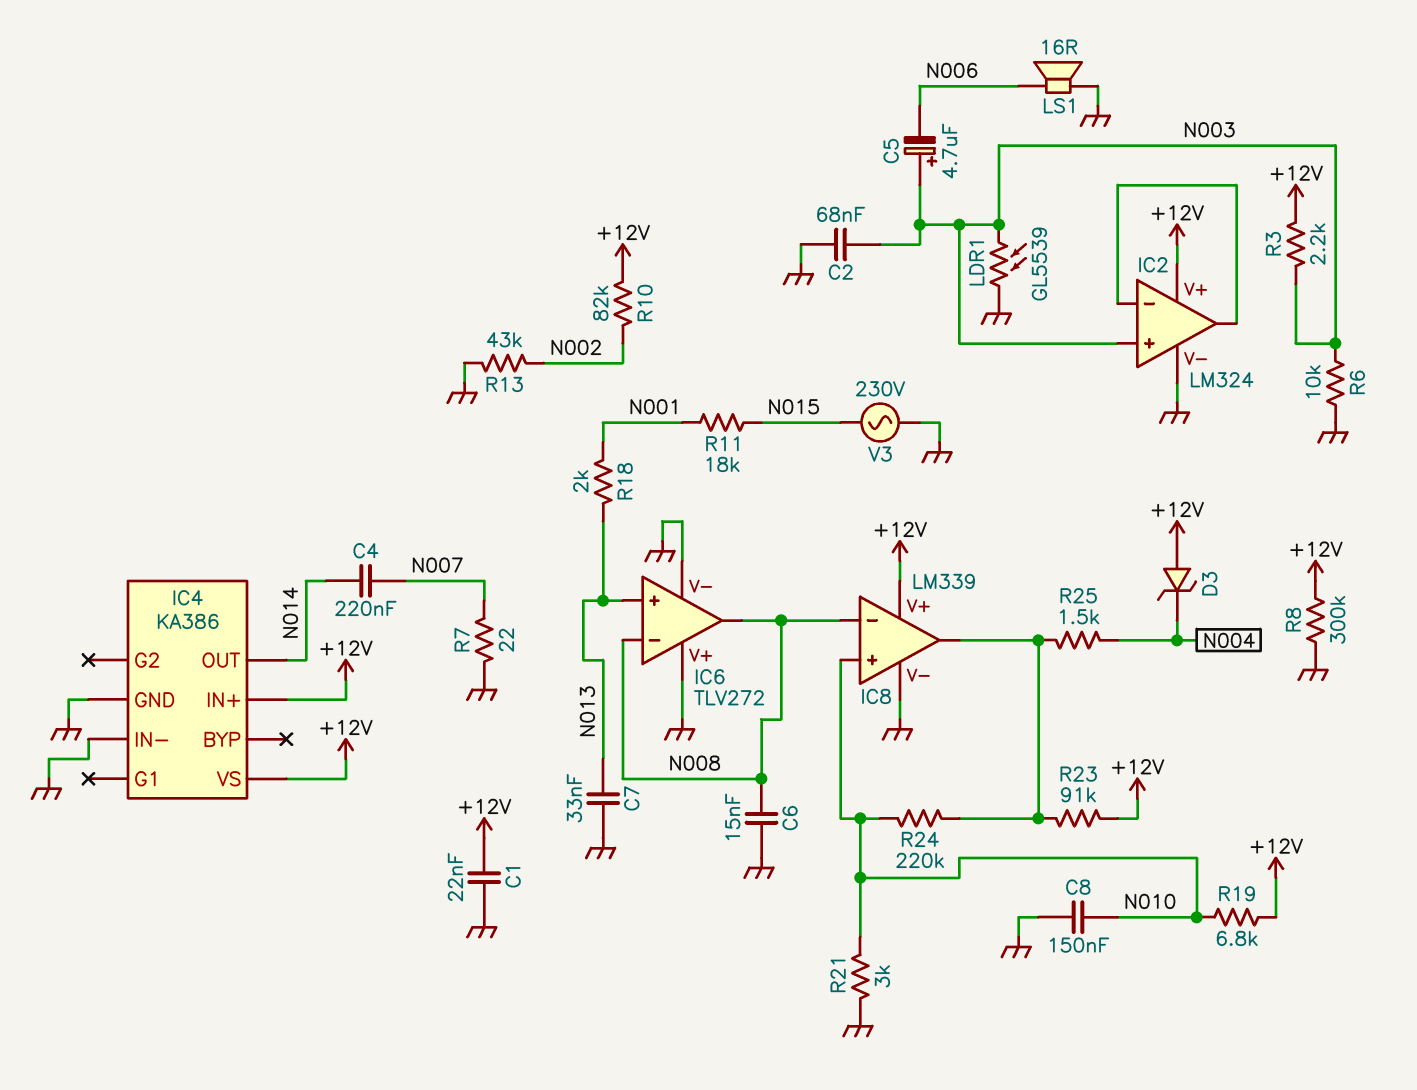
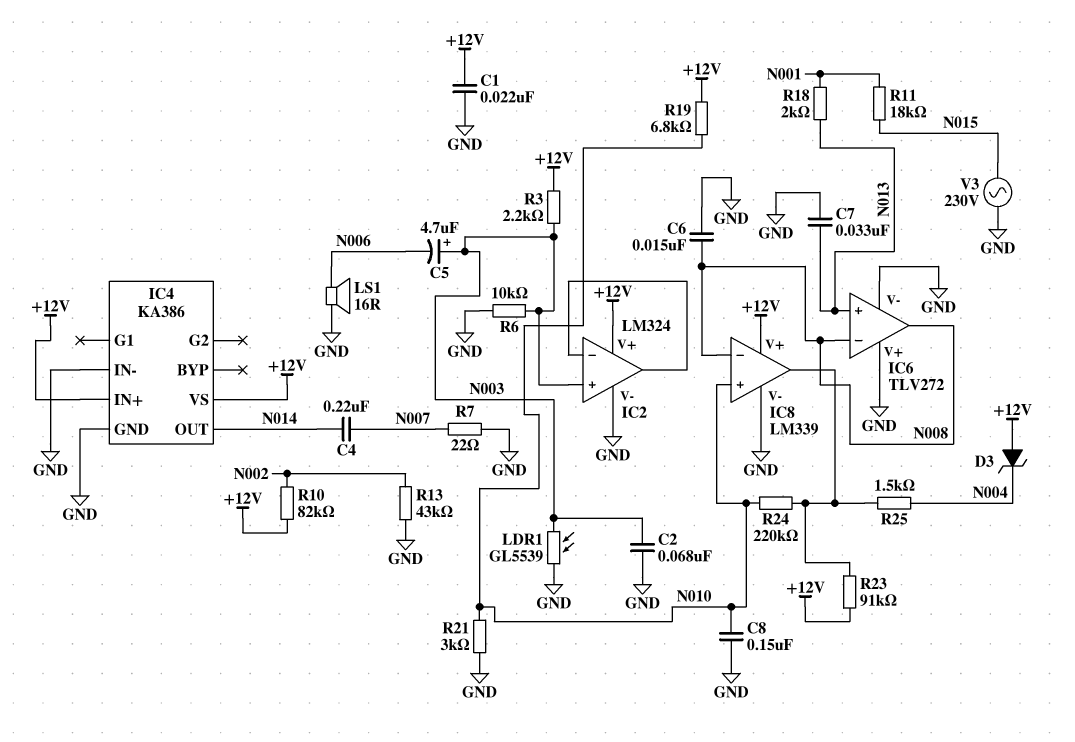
R8: 300k (+12V, GND) -> none

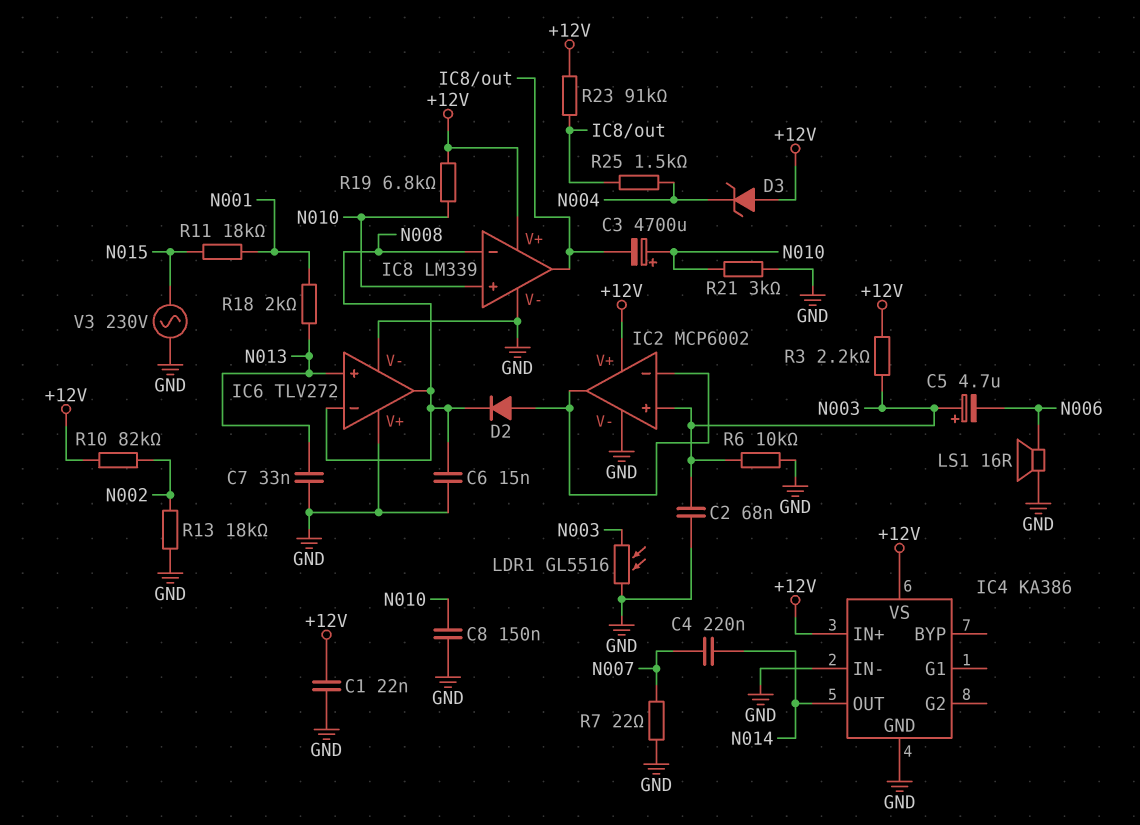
C3: none -> 4700uF (plus N010, minus IC8/out)
D2: none -> diode (A IC2/in-, K N008)
IC2: LM324 -> MCP6002
LDR1: GL5539 (GND, N003) -> GL5516 (GND, N003)
R13: 43k (GND, N002) -> 18k (GND, N002)
R24: 220k (IC8/out, N010) -> none

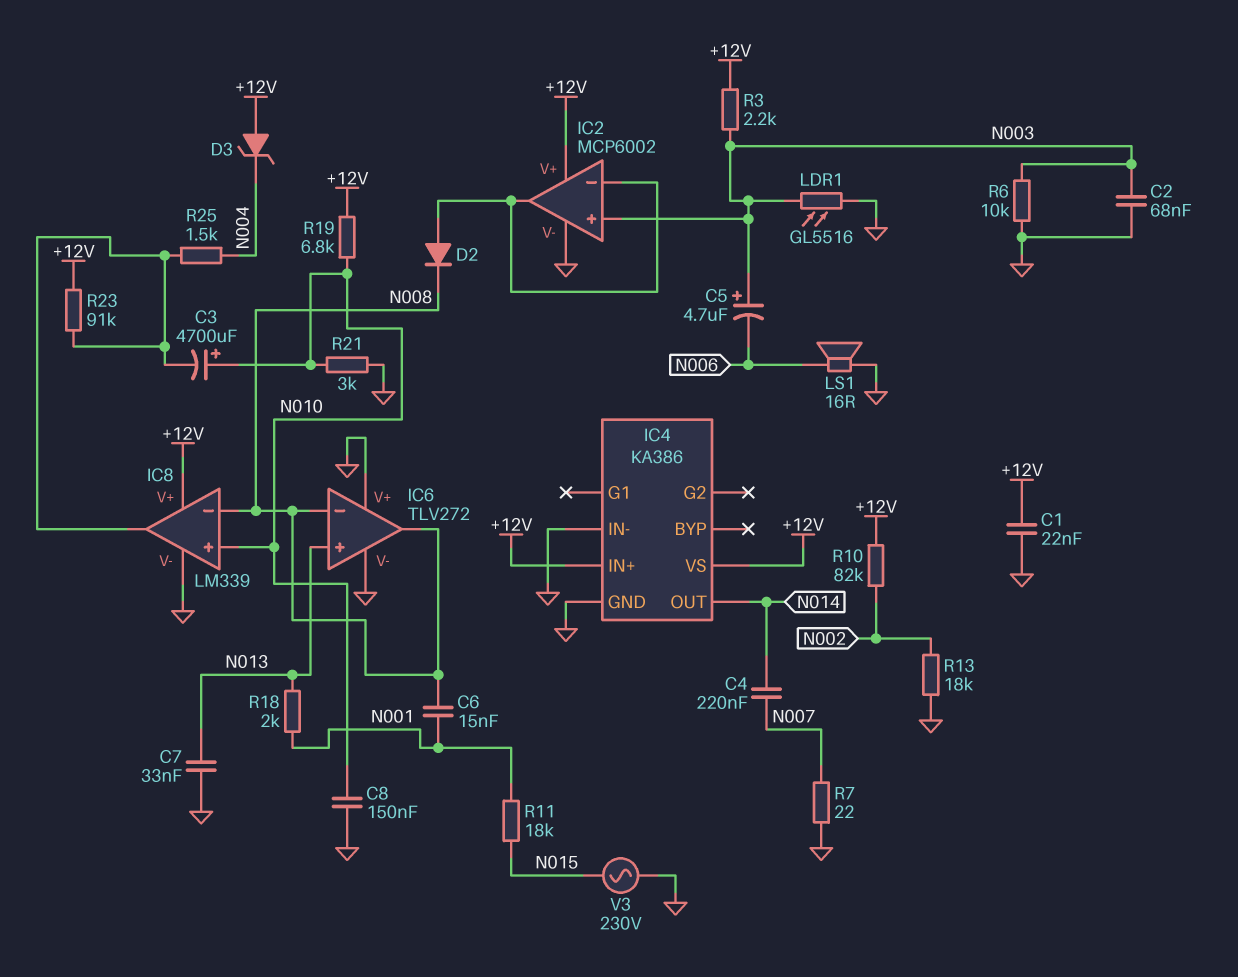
C6: 15nF (GND, N008) -> 15nF (N001, N008)

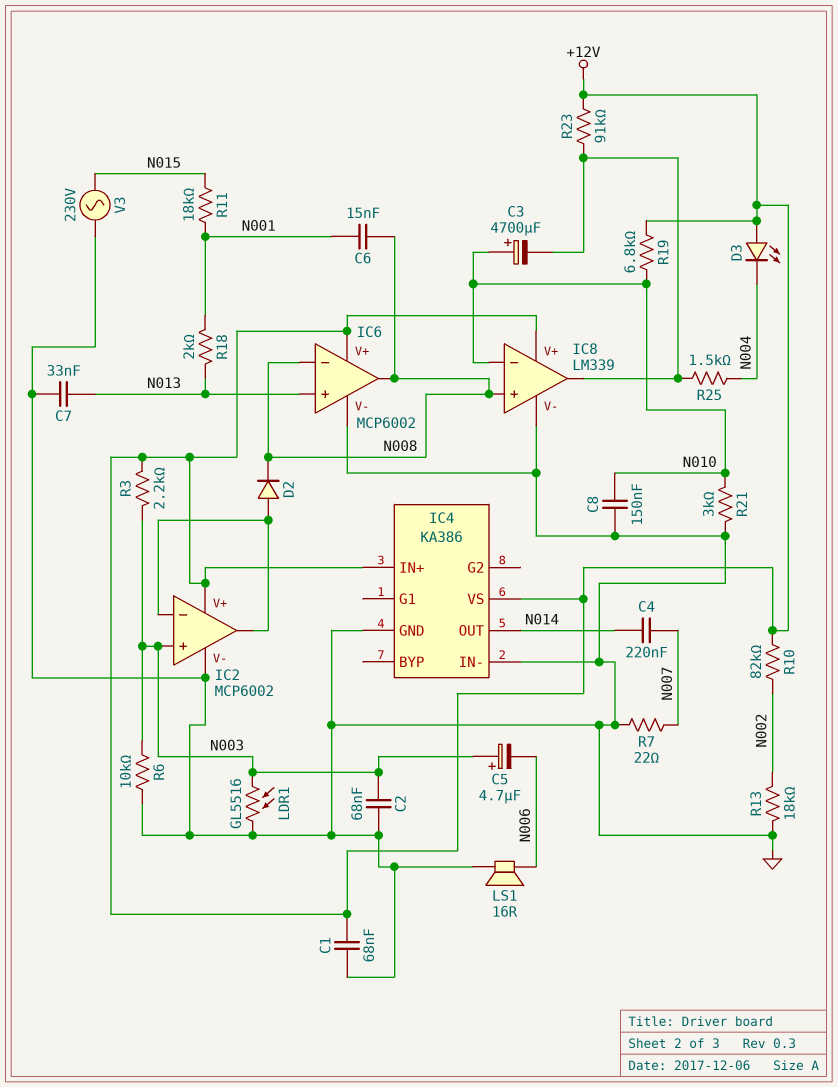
C1: 22nF (+12V, GND) -> 68nF (+12V, GND)
D3: zener (A +12V, K N004) -> LED (A +12V, K N004)
IC6: TLV272 -> MCP6002
IC6 pin V+: GND -> +12V
IC8 pin in+: N010 -> N008
IC8 pin in-: N008 -> N010

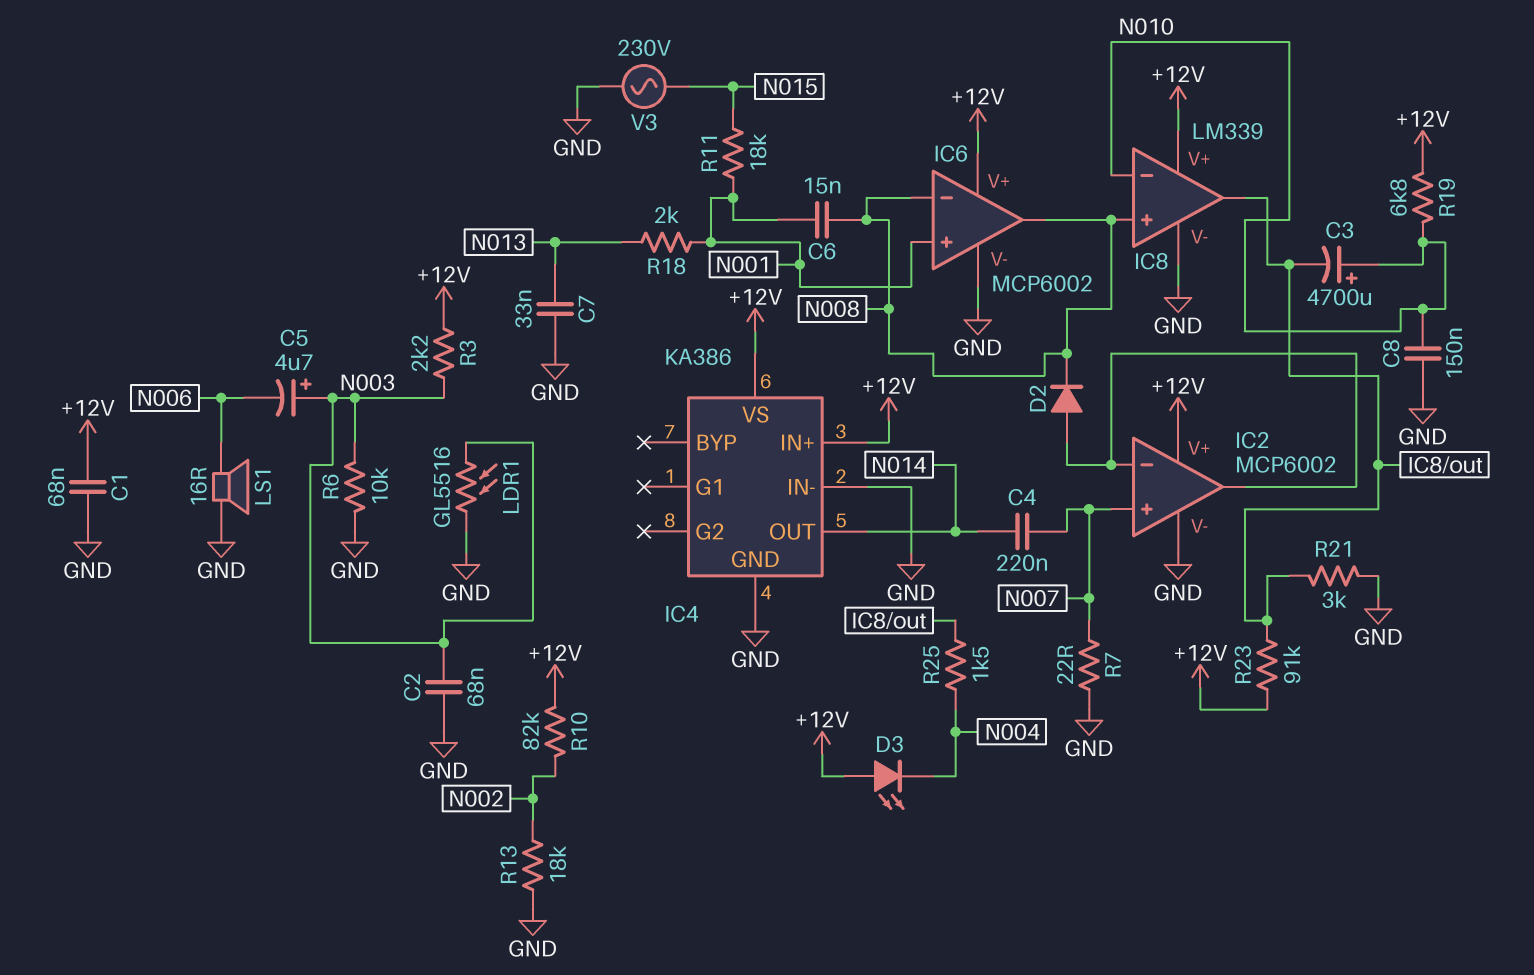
IC2 pin in+: N003 -> N007
IC6 pin in+: N013 -> N001
R21: 3k (GND, N010) -> 3k (GND, IC8/out)

